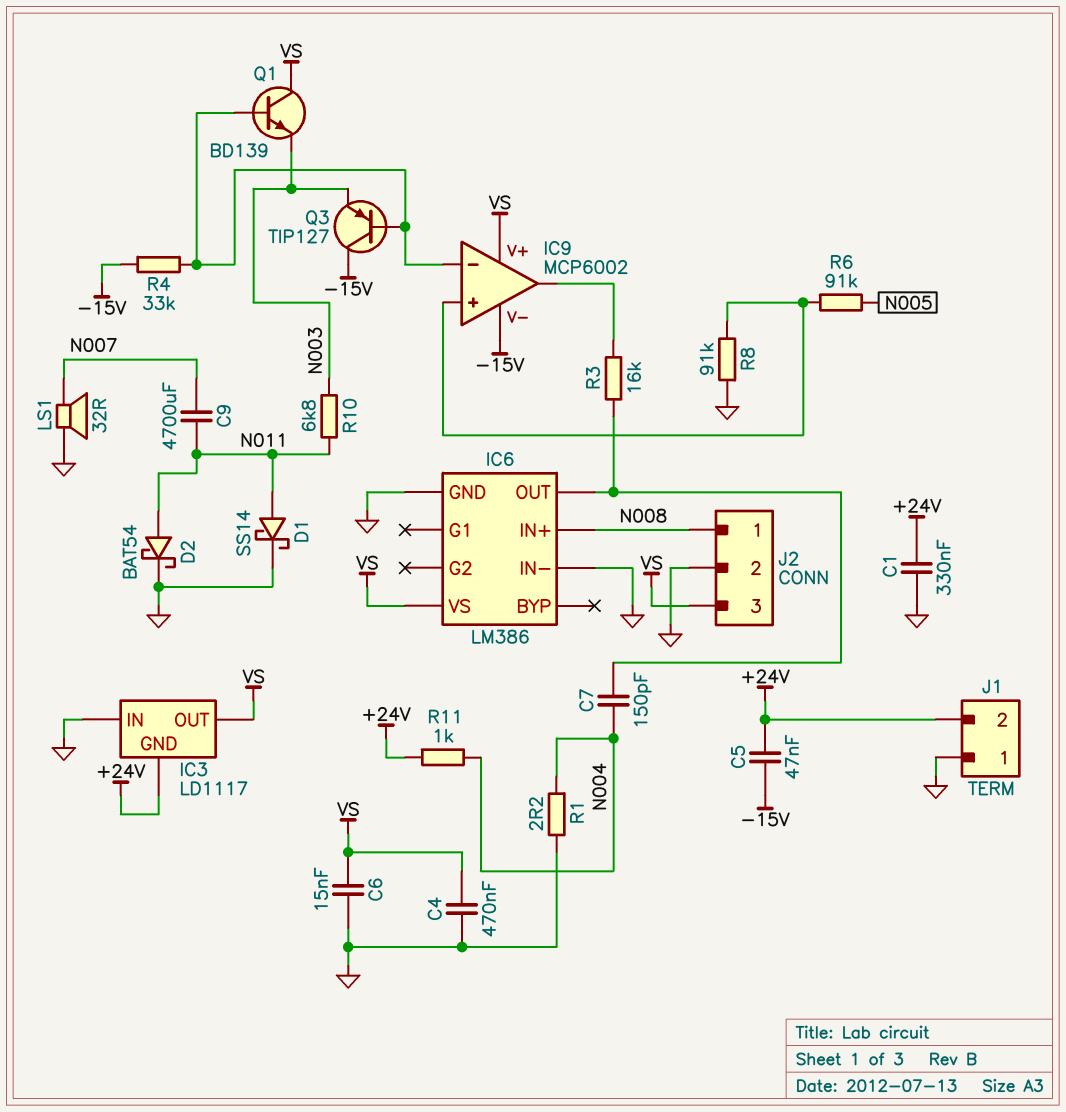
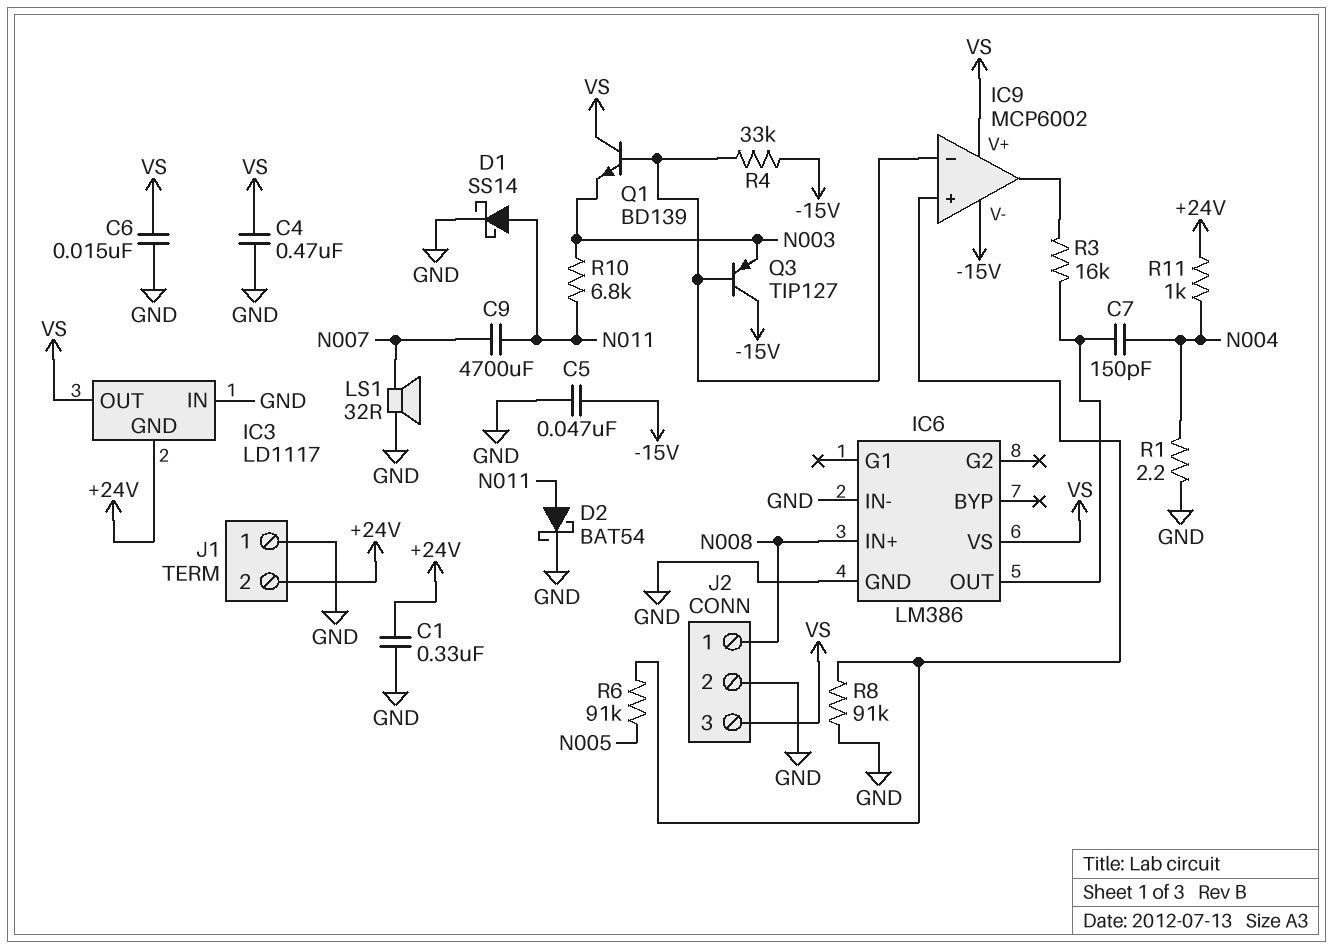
C5: 47nF (+24V, -15V) -> 47nF (-15V, GND)

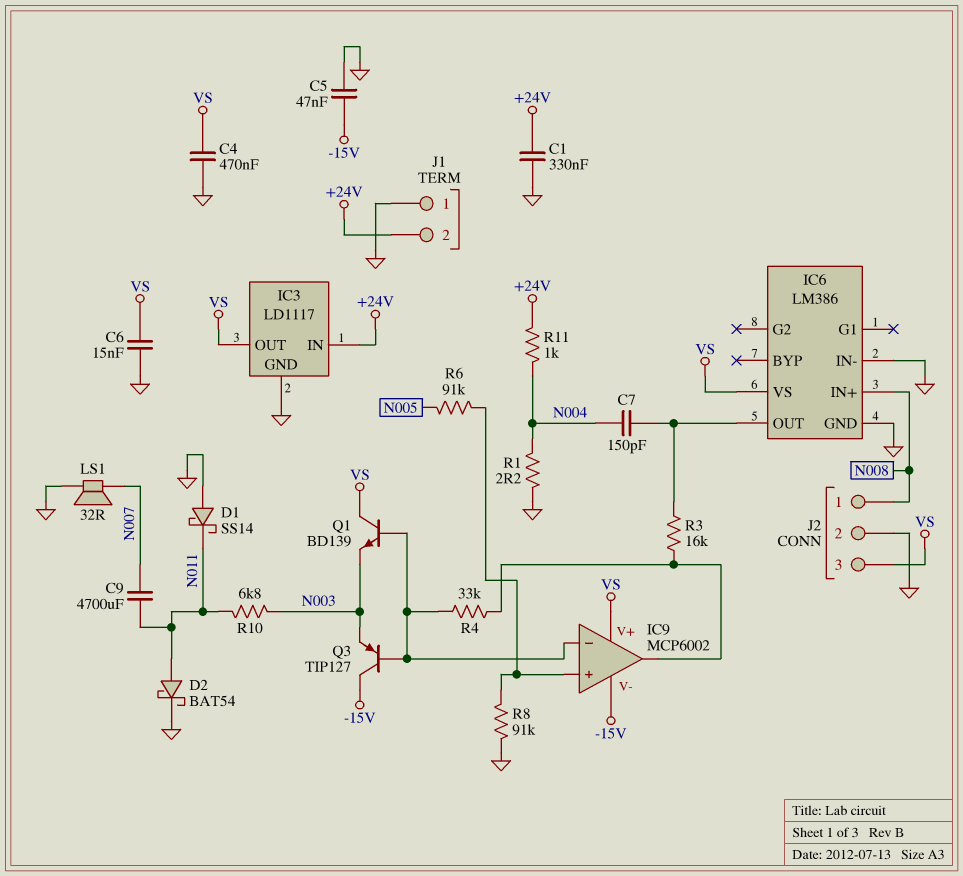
D1: schottky SS14 (A N011, K GND) -> schottky SS14 (A GND, K N011)
IC3 pin GND: +24V -> GND
IC3 pin IN: GND -> +24V
R4: 33k (-15V, IC9/in-) -> 33k (IC9/in-, IC9/out)

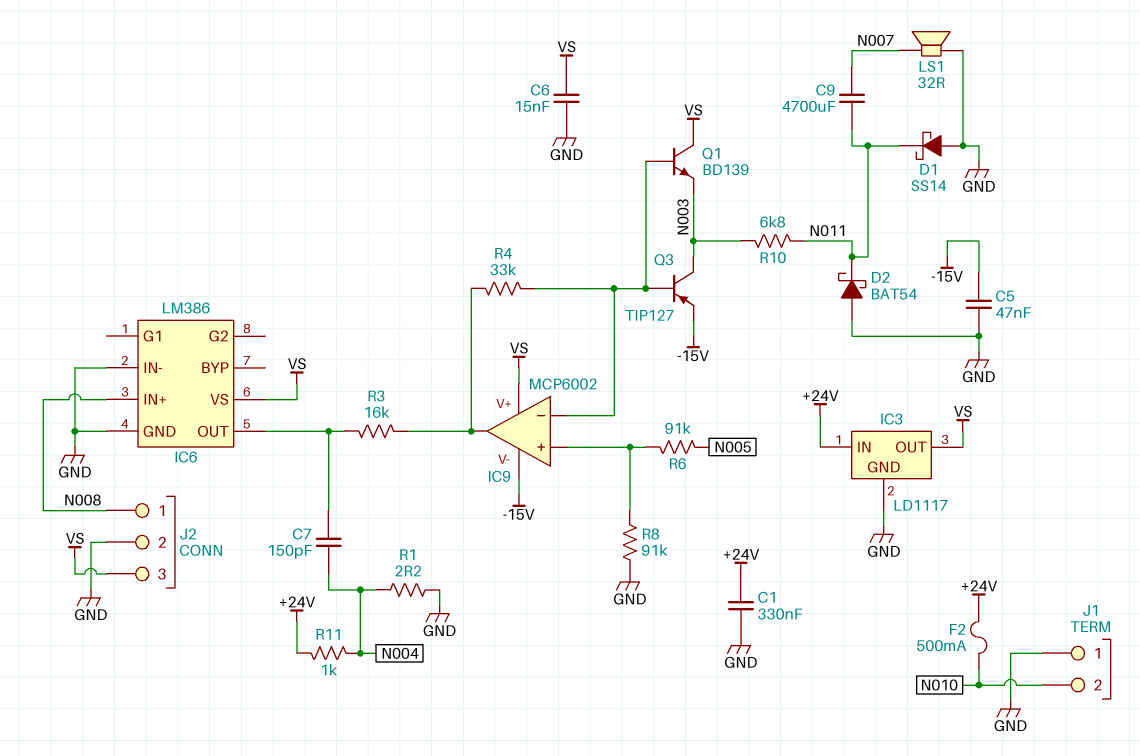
C4: 470nF (GND, VS) -> none
D2: schottky BAT54 (A N011, K GND) -> schottky BAT54 (A GND, K N011)
F2: none -> 500mA (+24V, N010)
J1 pin 2: +24V -> N010
Q3: PNP TIP127 (B IC9/in-, C -15V, E N003) -> PNP TIP127 (B IC9/in-, C N003, E -15V)

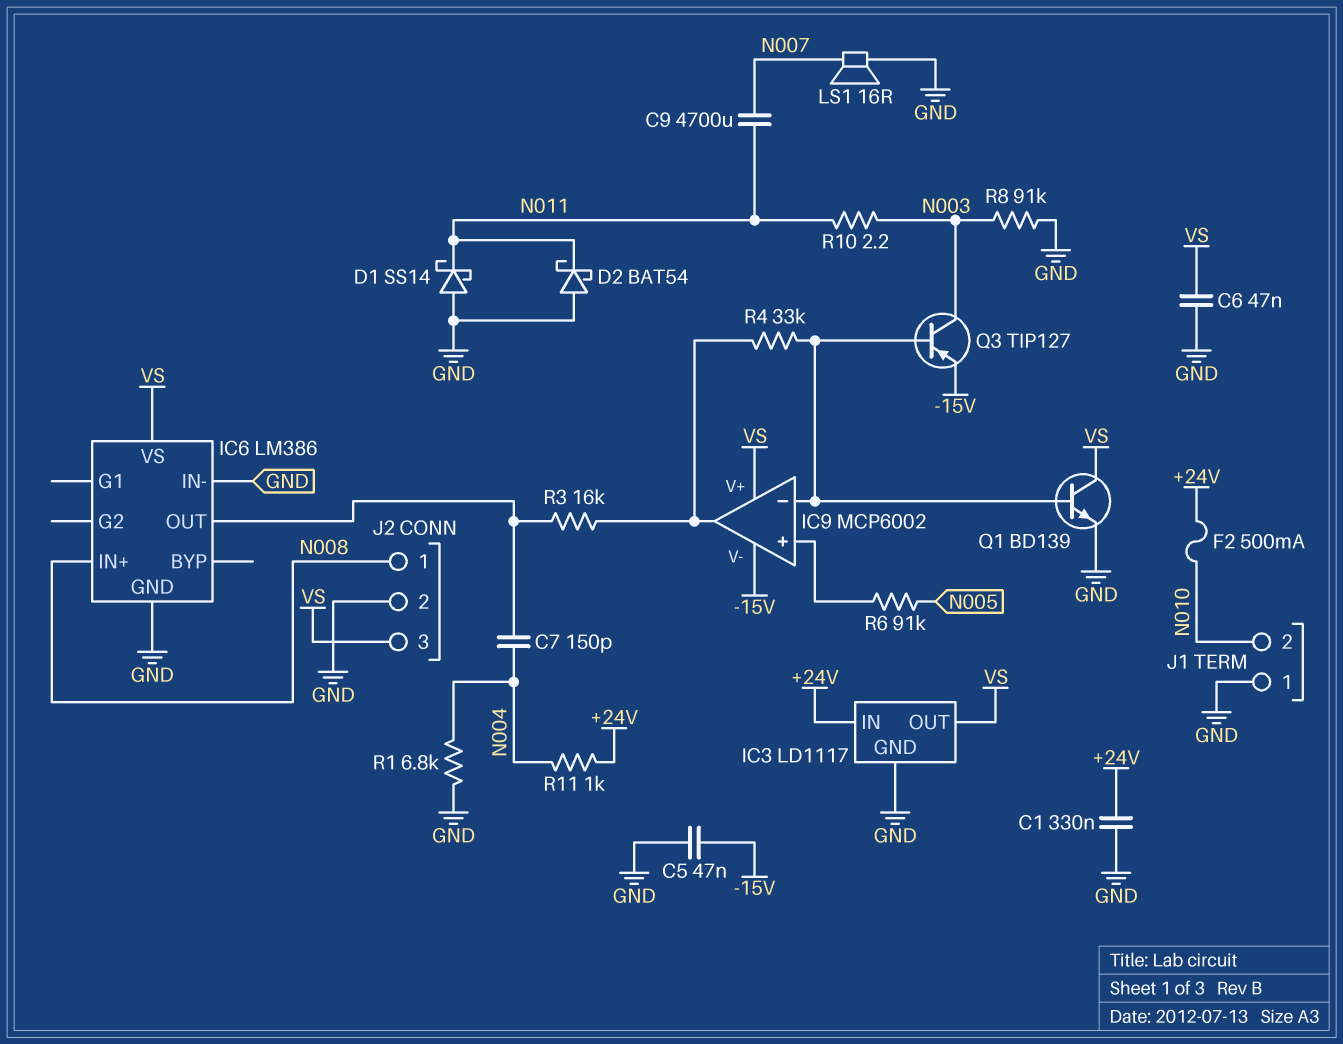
C6: 15nF (GND, VS) -> 47nF (GND, VS)
LS1: speaker 32R (GND, N007) -> speaker 16R (GND, N007)
Q1: NPN BD139 (B IC9/in-, C VS, E N003) -> NPN BD139 (B IC9/in-, C VS, E GND)
R1: 2.2 (GND, N004) -> 6.8k (GND, N004)
R8: 91k (GND, IC9/in+) -> 91k (GND, N003)
R10: 6.8k (N003, N011) -> 2.2 (N003, N011)

